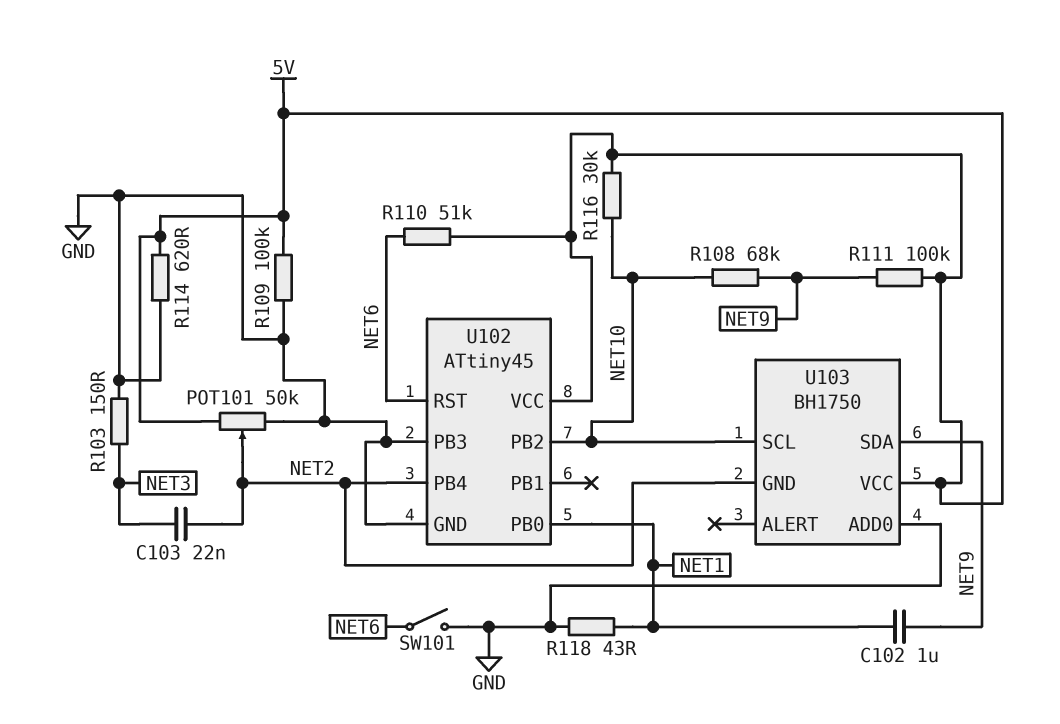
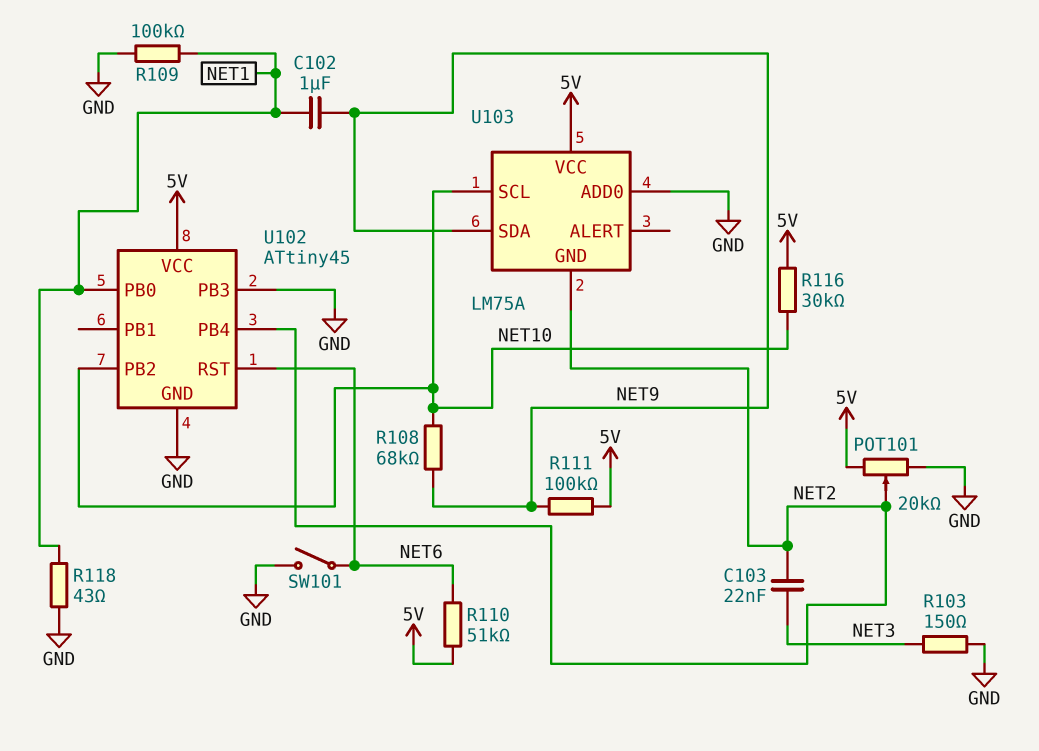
POT101: 50k (5V, GND, wiper NET2) -> 20k (5V, GND, wiper NET2)
R109: 100k (5V, GND) -> 100k (GND, NET1)
R114: 620 (5V, GND) -> none
U103: BH1750 -> LM75A

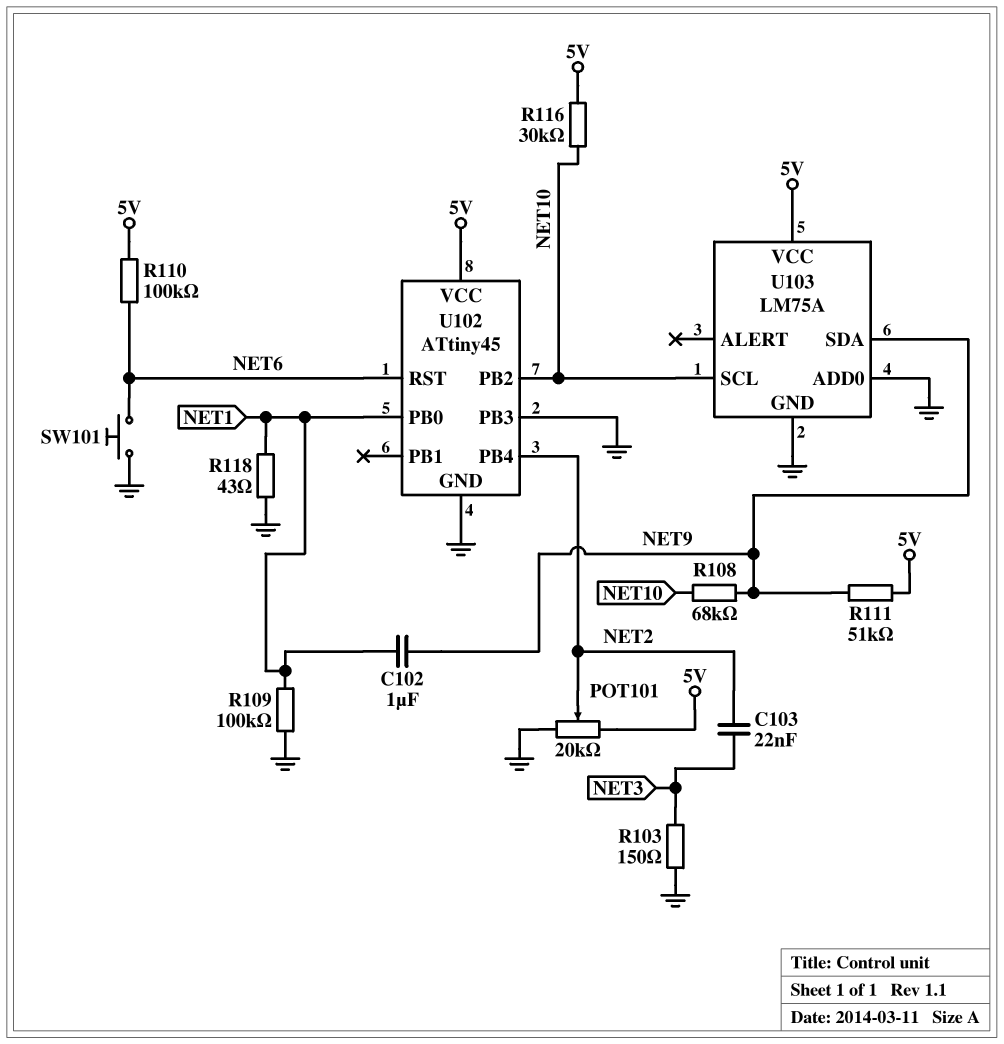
R110: 51k (5V, NET6) -> 100k (5V, NET6)
R111: 100k (5V, NET9) -> 51k (5V, NET9)
SW101: switch (GND, NET6) -> button (GND, NET6)
U103 pin GND: NET2 -> GND

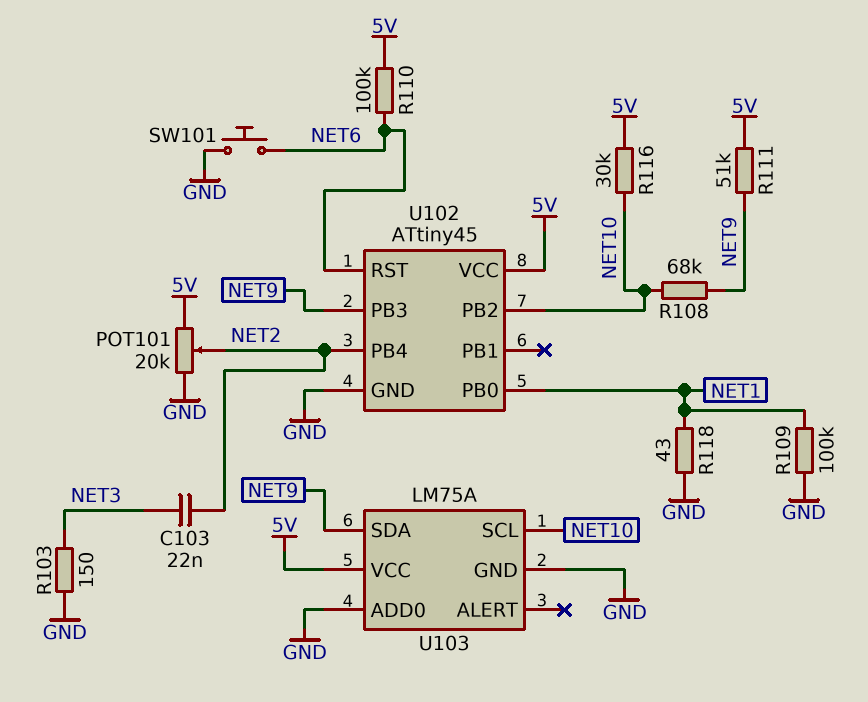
C102: 1uF (NET1, NET9) -> none
U102 pin PB3: GND -> NET9

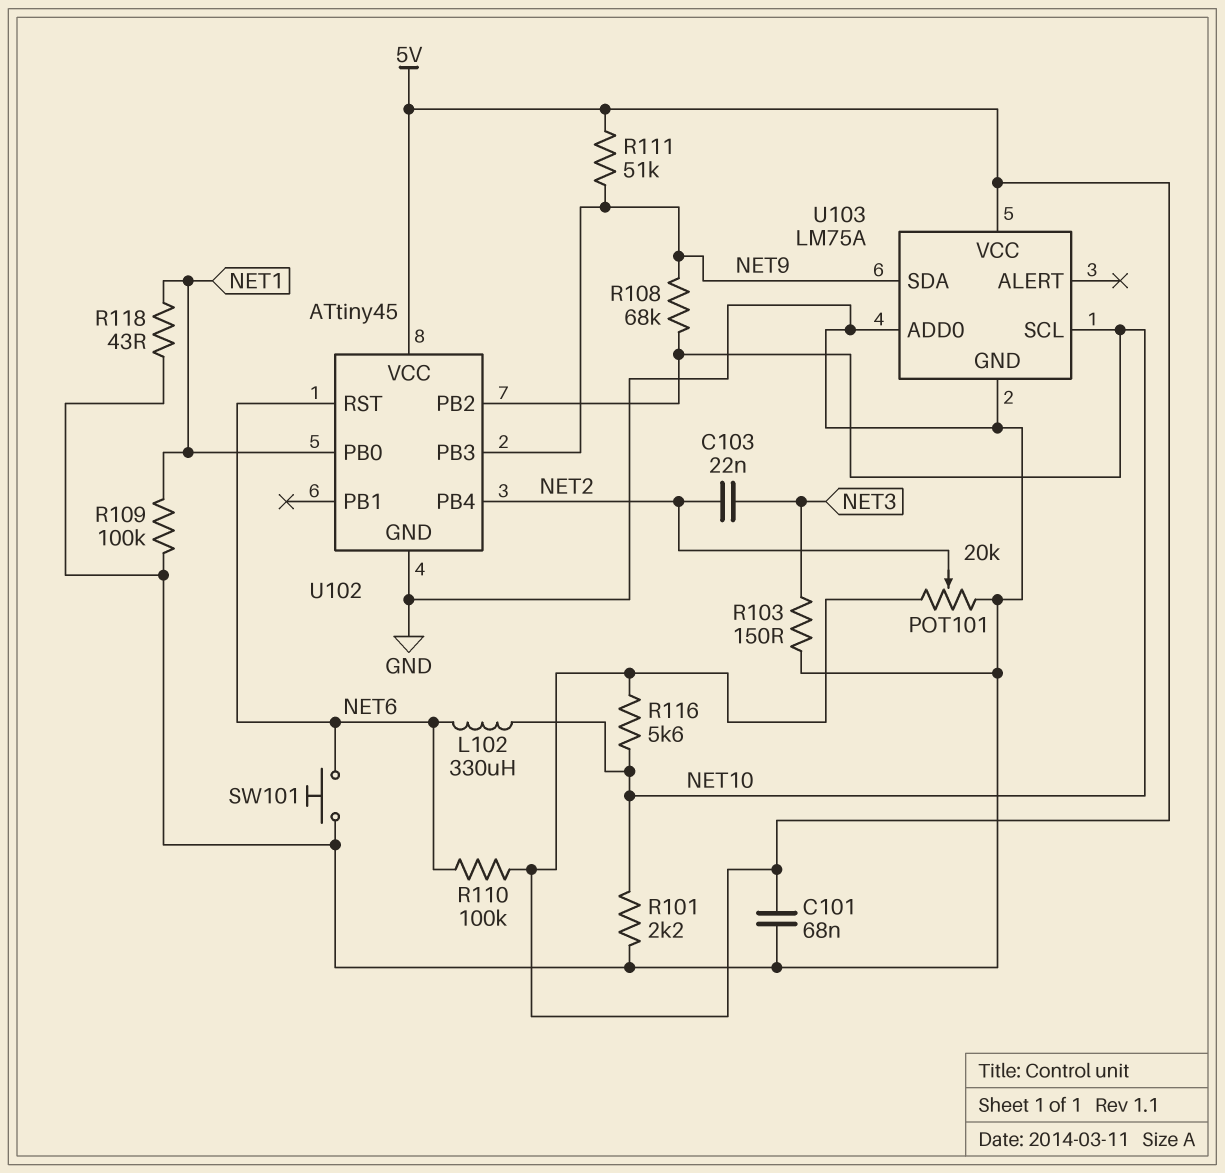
C101: none -> 68nF (5V, GND)
L102: none -> 330uH (NET6, NET10)
R101: none -> 2.2k (GND, NET10)
R116: 30k (5V, NET10) -> 5.6k (5V, NET10)

